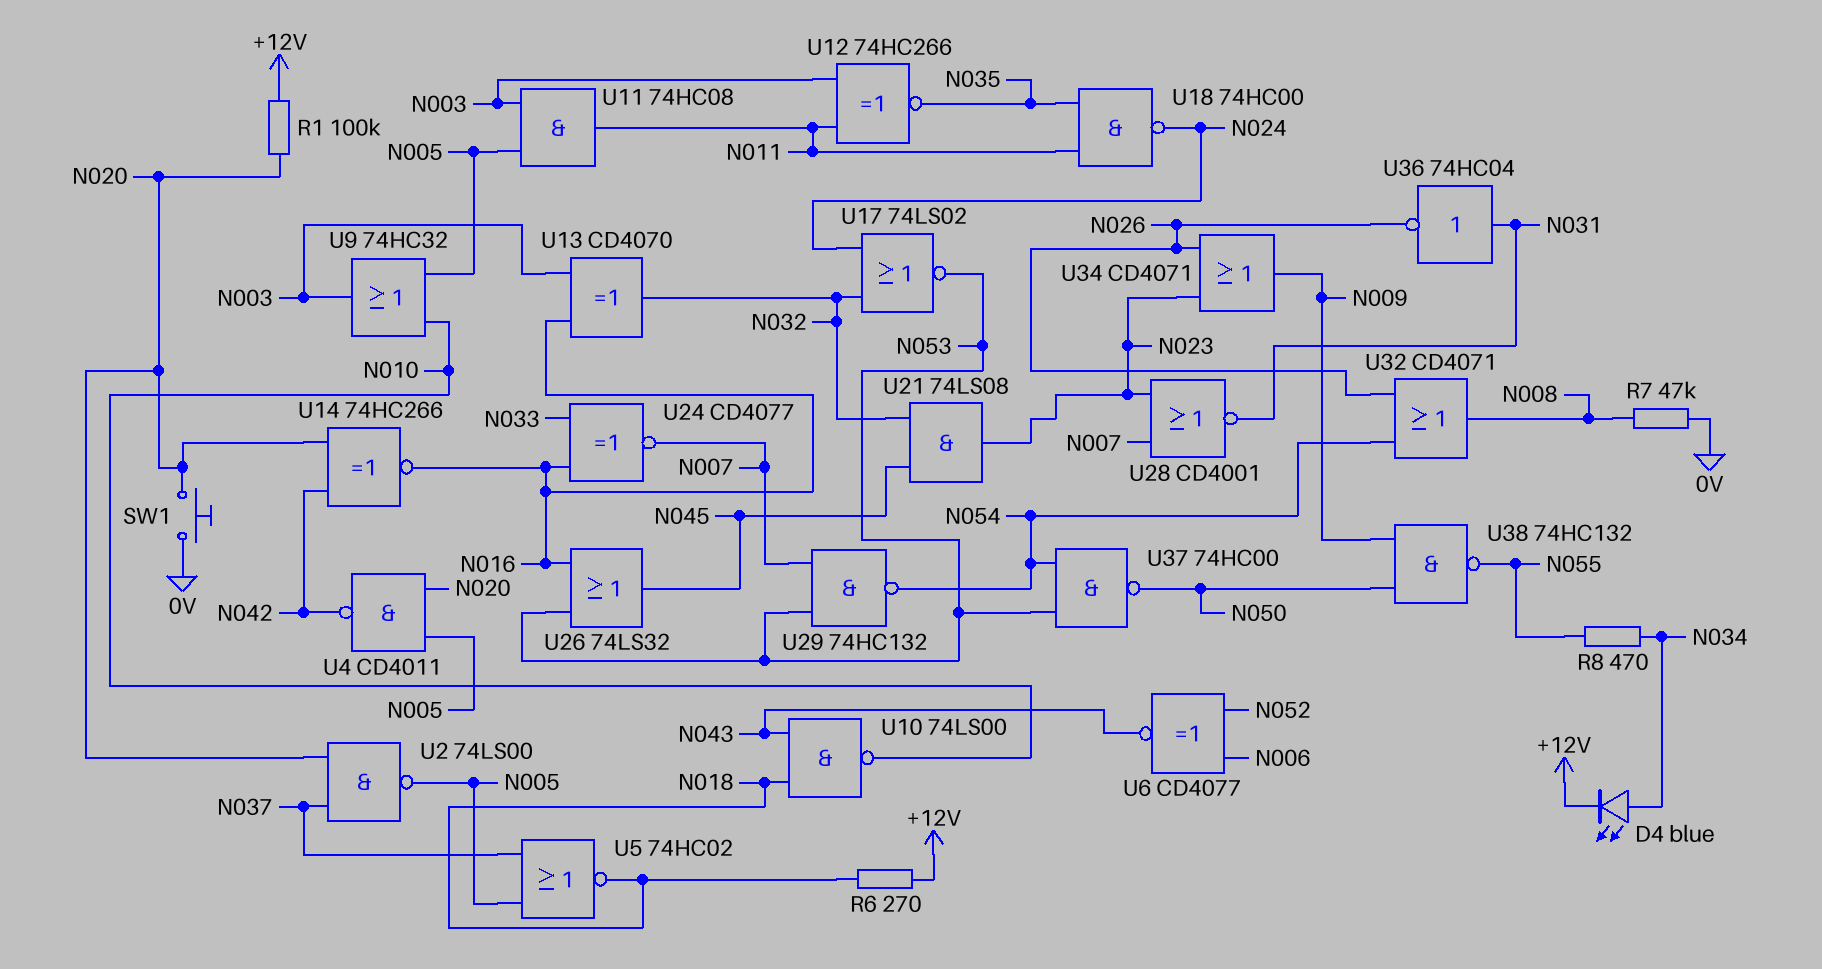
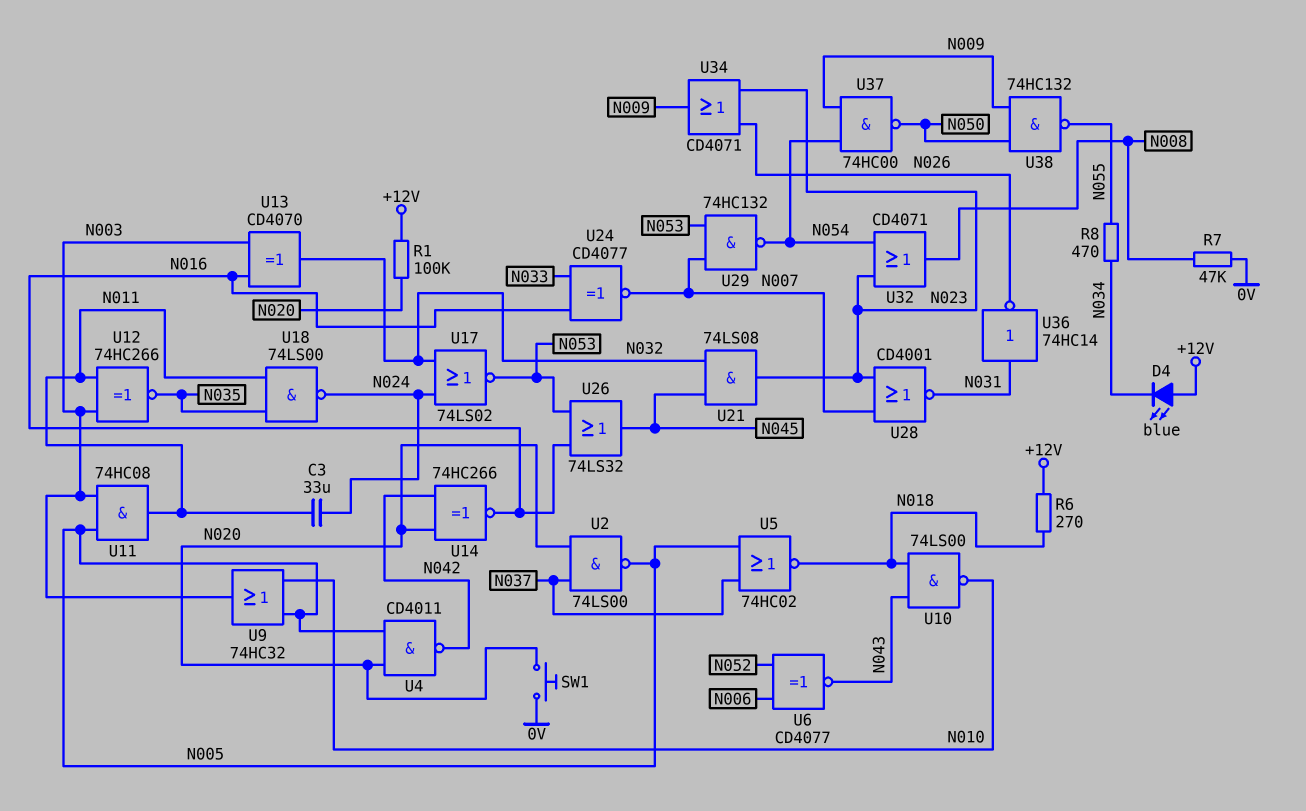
C3: none -> 33uF (N011, N024)
D4: LED blue (A N034, K +12V) -> LED blue (A +12V, K N034)
U18: NAND 74HC00 (in N011, in N035, out N024) -> NAND 74LS00 (in N011, in N035, out N024)
U32: OR CD4071 (in N026, in N054, out N008) -> OR CD4071 (in N023, in N054, out N008)
U36: NOT 74HC04 (in N031, out N026) -> NOT 74HC14 (in N031, out N026)
U37: NAND 74HC00 (in N053, in N054, out N050) -> NAND 74HC00 (in N009, in N054, out N050)

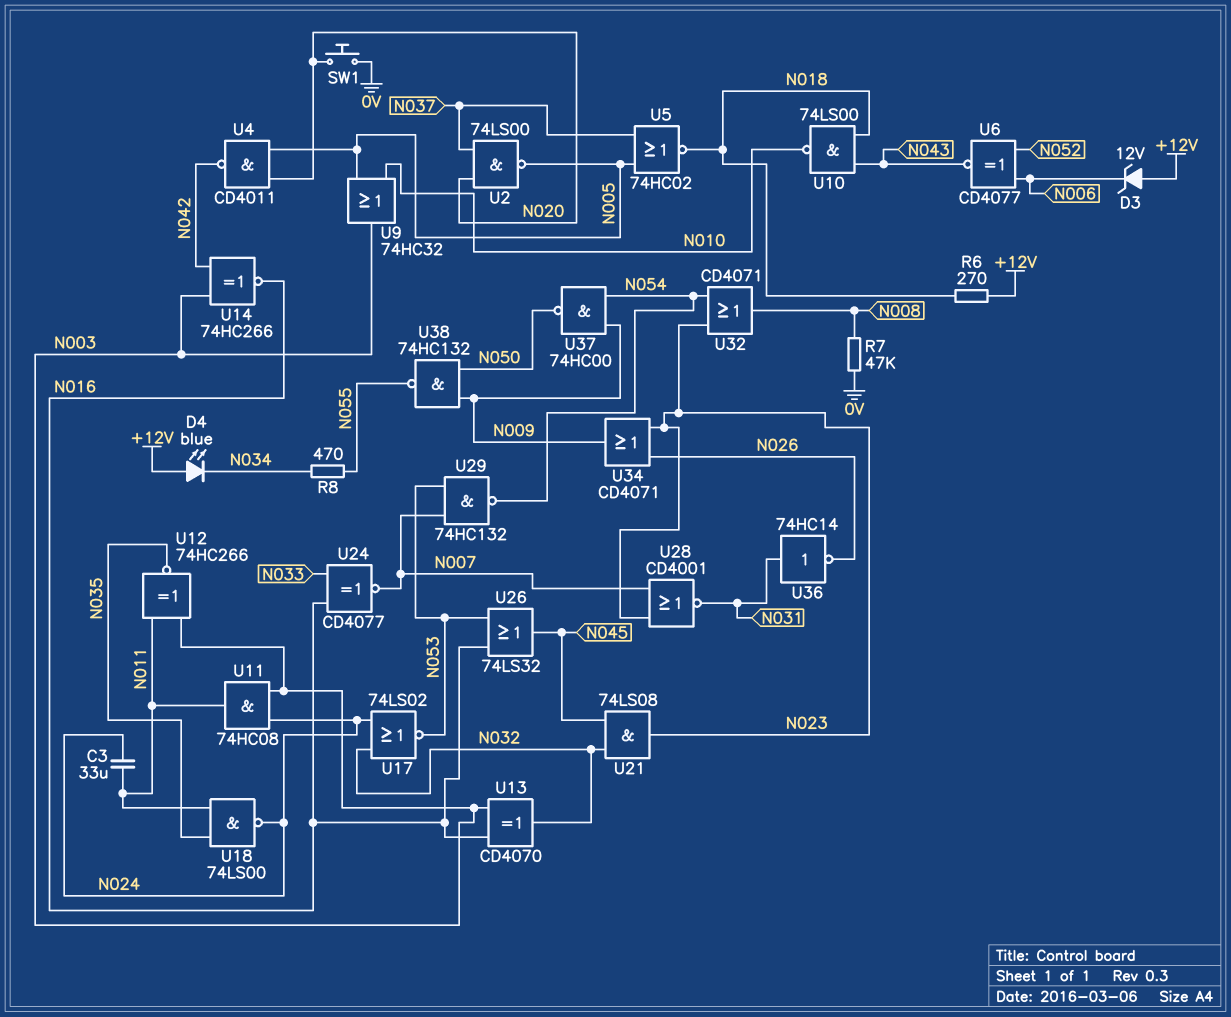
D3: none -> zener 12V (A +12V, K N006)
R1: 100k (+12V, N020) -> none
U11: AND 74HC08 (in N003, in N005, out N011) -> AND 74HC08 (in N003, in N024, out N011)
U14: XNOR 74HC266 (in N020, in N042, out N016) -> XNOR 74HC266 (in N003, in N042, out N016)

